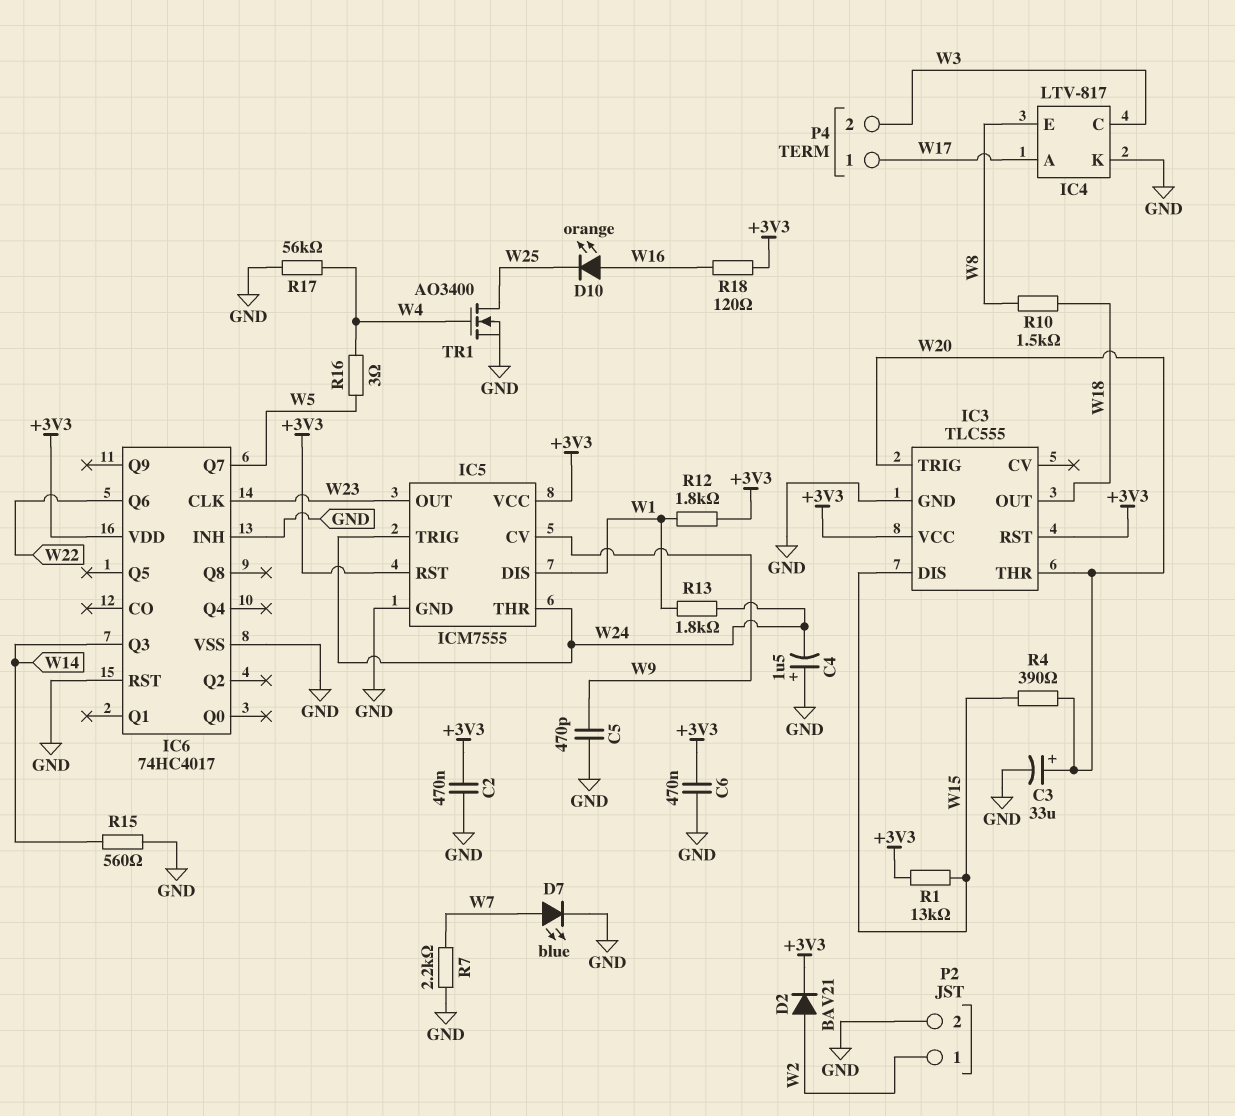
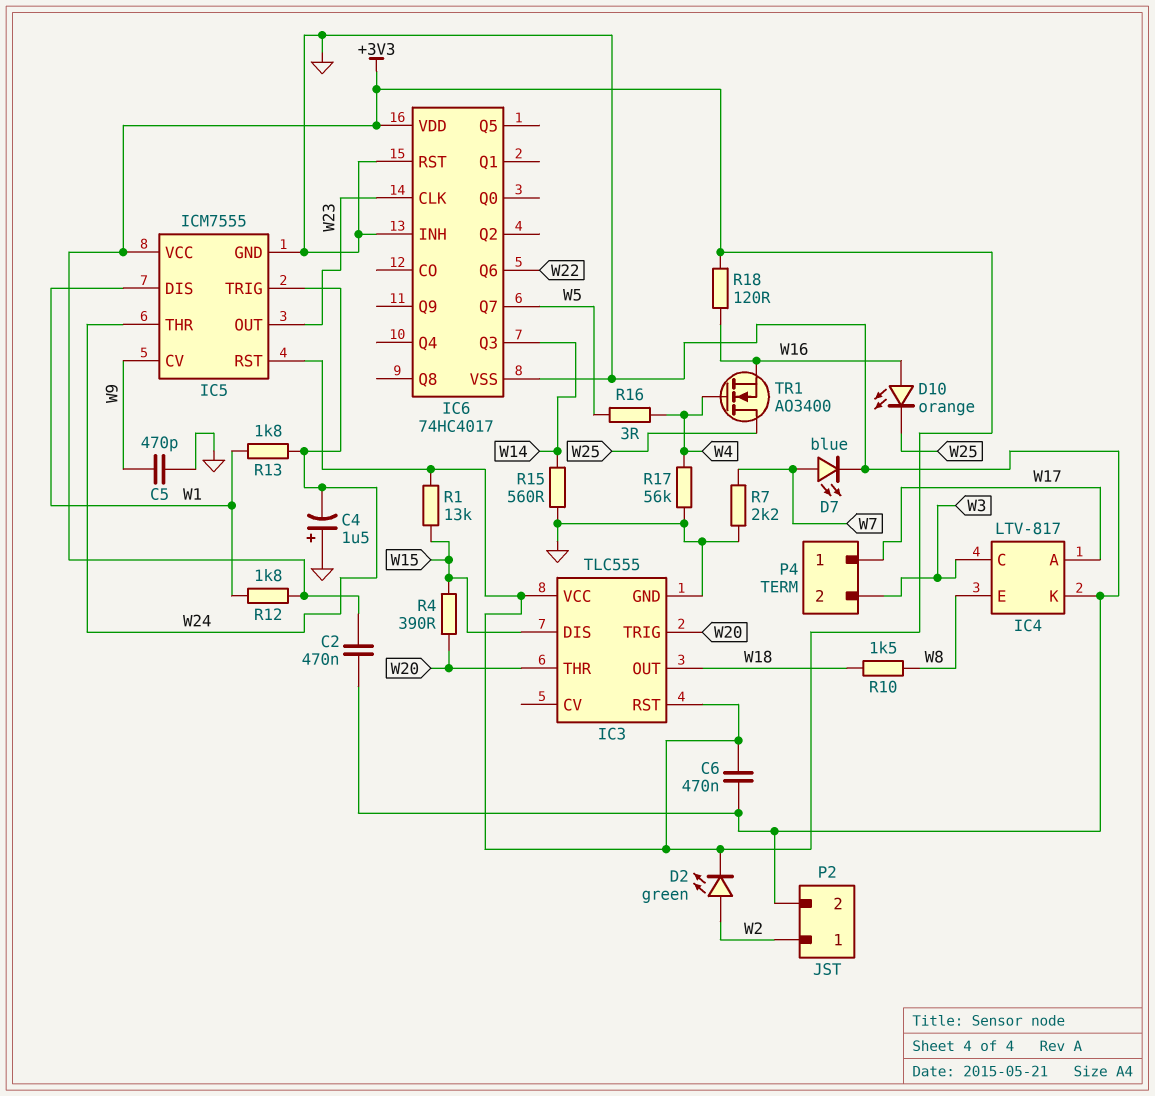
C3: 33uF (plus W20, minus GND) -> none
D2: diode BAV21 (A W2, K +3V3) -> LED green (A W2, K +3V3)
TR1: NMOS AO3400 (G W4, D W25, S GND) -> NMOS AO3400 (G W4, D W25, S W16)

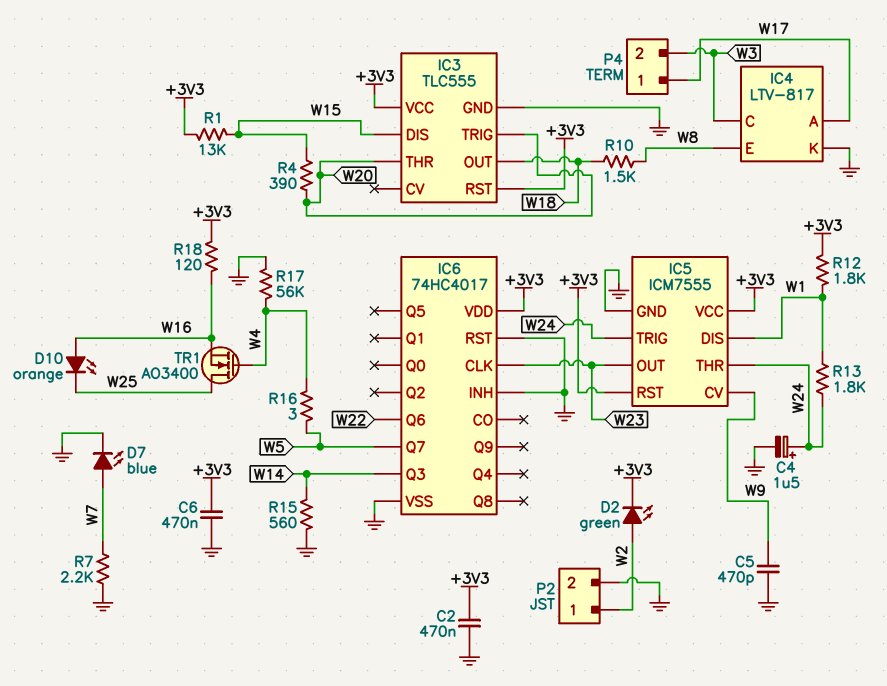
C4: 1.5uF (plus GND, minus W24) -> 1.5uF (plus W24, minus GND)

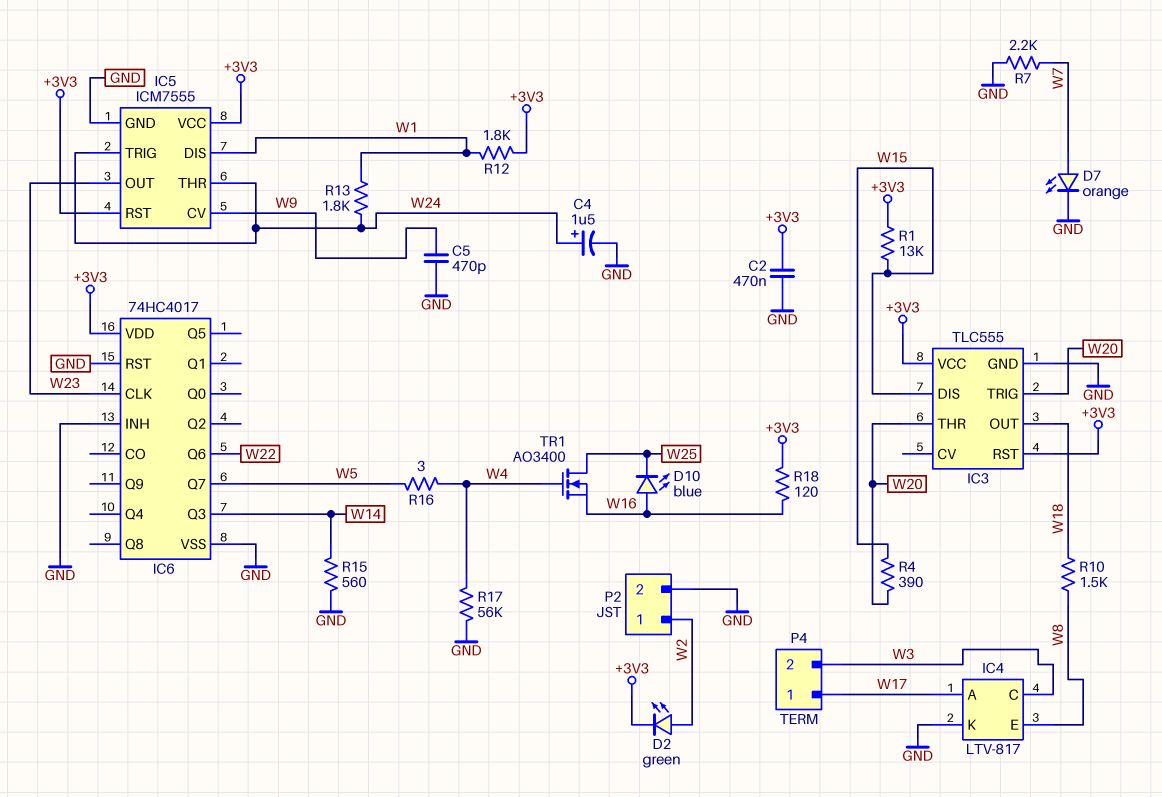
C6: 470nF (+3V3, GND) -> none
D7: LED blue (A W7, K GND) -> LED orange (A W7, K GND)
D10: LED orange (A W16, K W25) -> LED blue (A W16, K W25)

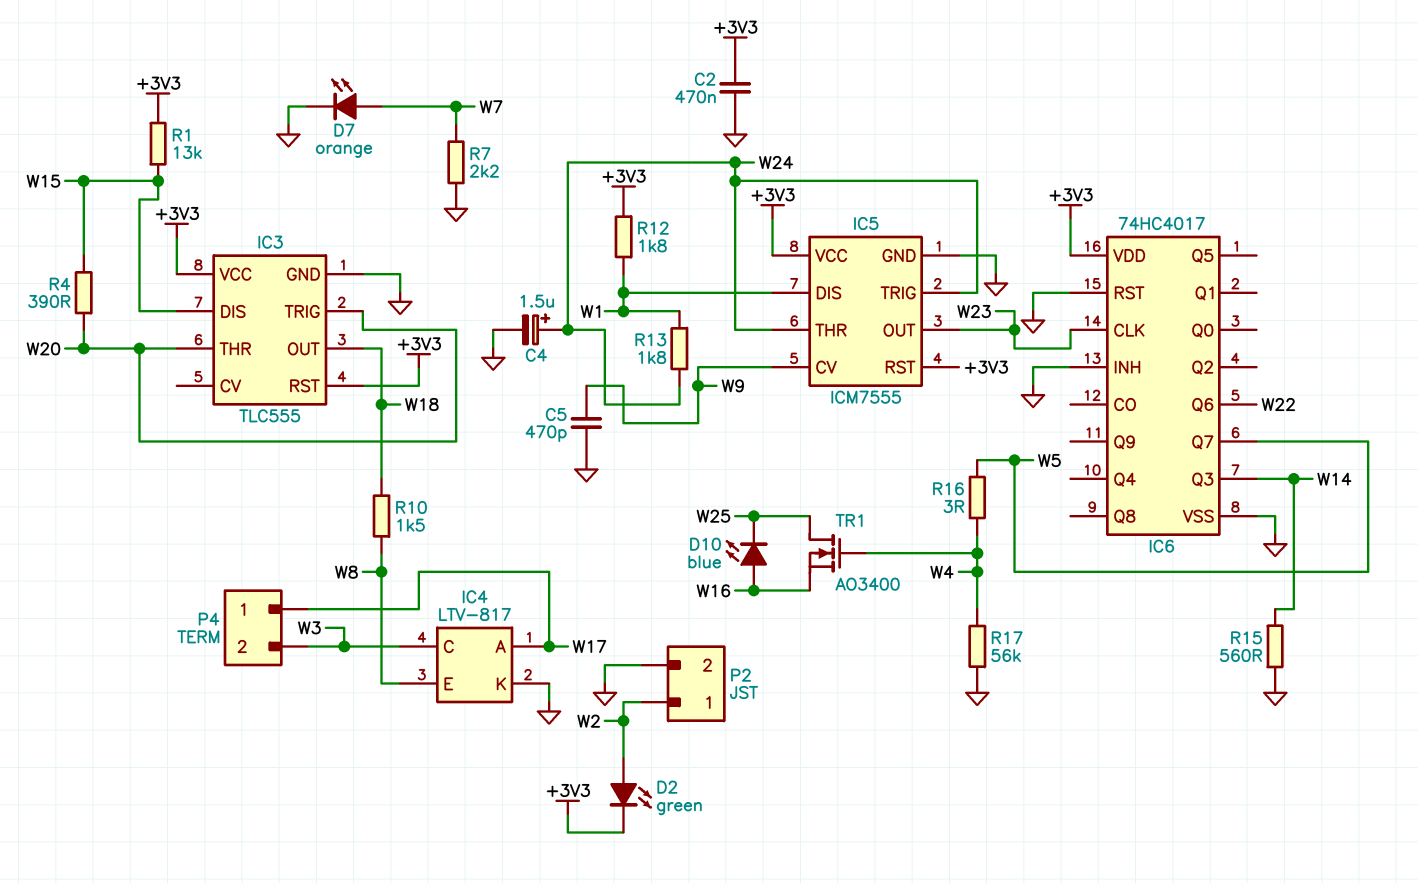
R18: 120 (+3V3, W16) -> none

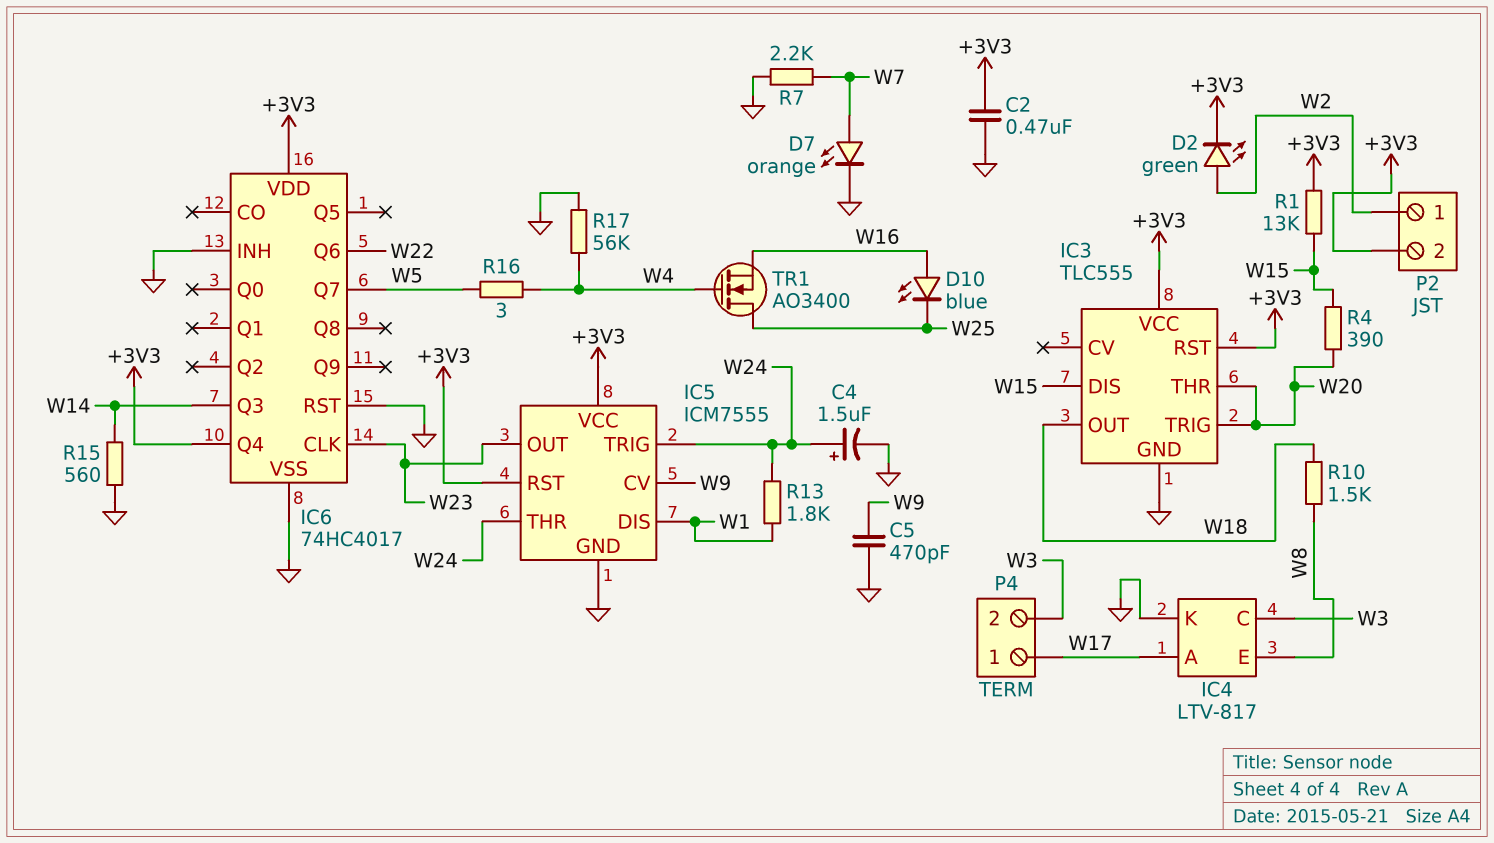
IC6 pin Q4: none -> +3V3
P2 pin 2: GND -> +3V3
R12: 1.8k (+3V3, W1) -> none

